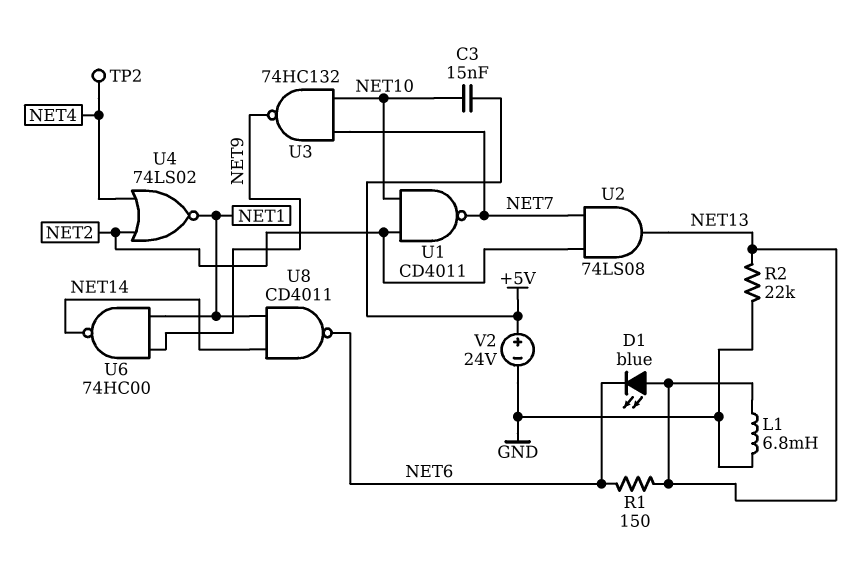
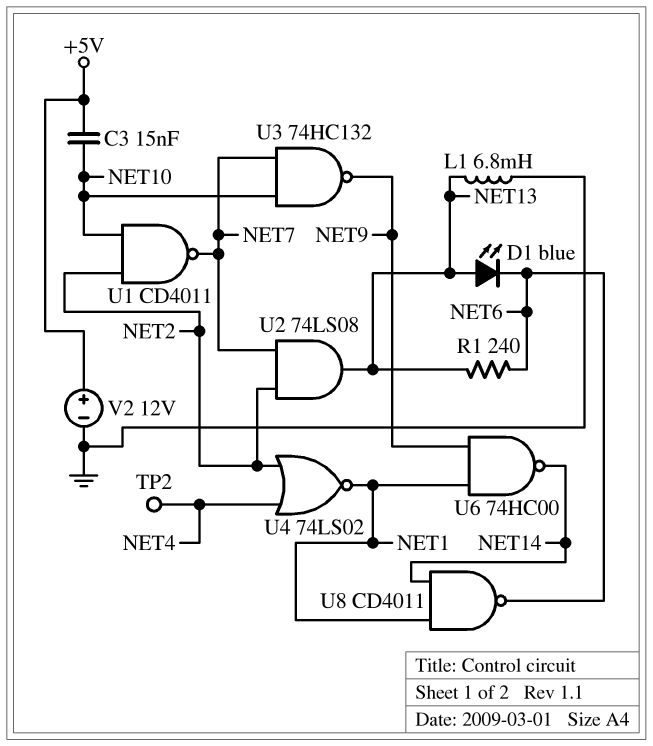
R1: 150 (NET6, NET13) -> 240 (NET6, NET13)
R2: 22k (GND, NET13) -> none
V2: 24V (plus +5V, minus GND) -> 12V (plus +5V, minus GND)

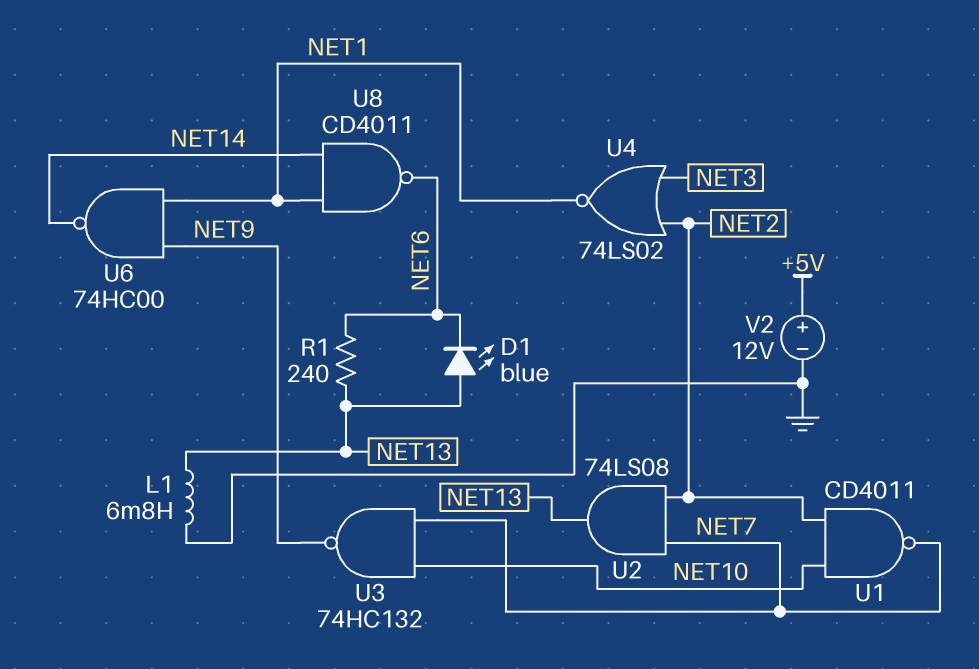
C3: 15nF (+5V, NET10) -> none
TP2: test point (NET4) -> none
U4: NOR 74LS02 (in NET2, in NET4, out NET1) -> NOR 74LS02 (in NET2, in NET3, out NET1)

